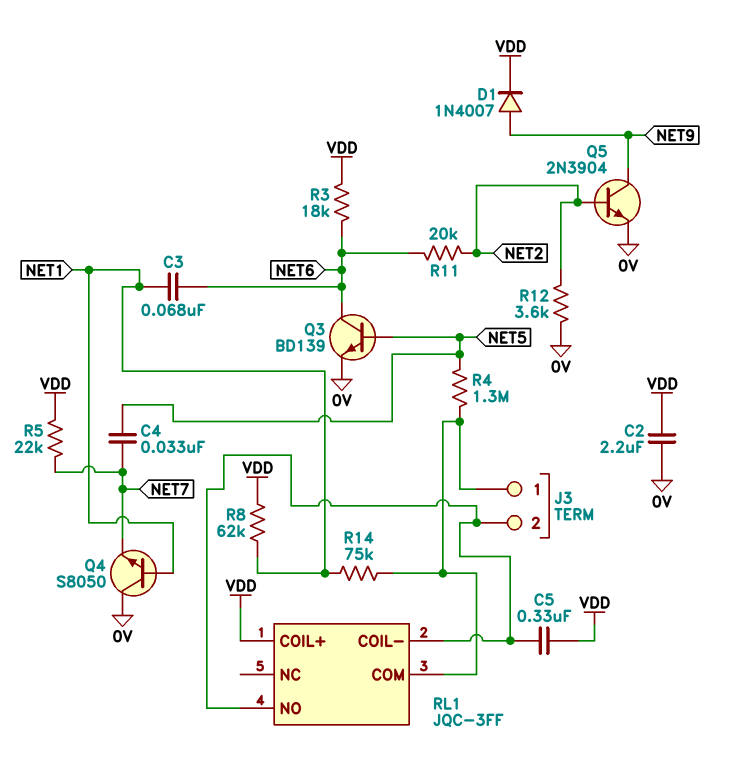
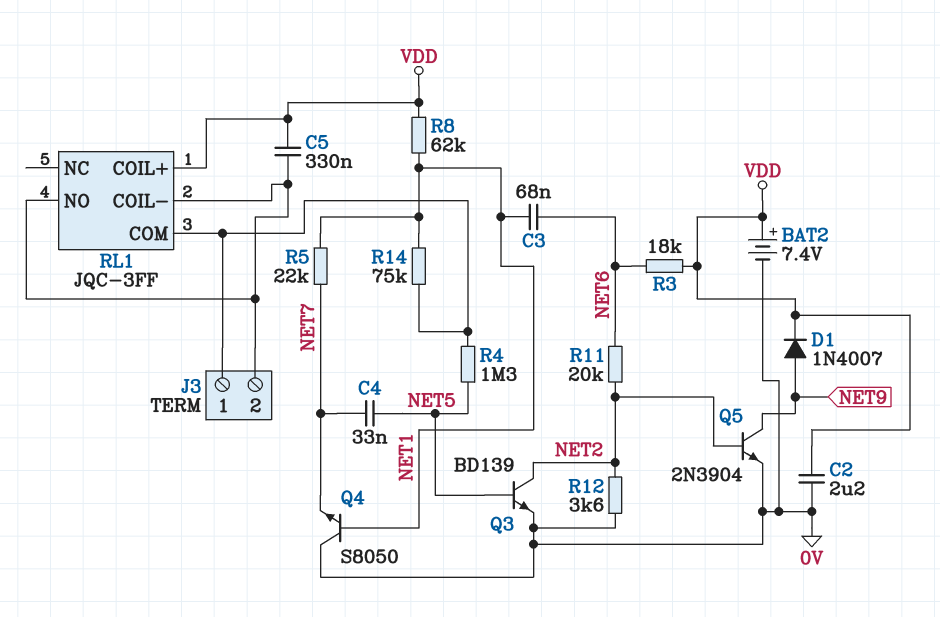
BAT2: none -> 7.4V (plus VDD, minus 0V)
Q3: NPN BD139 (B NET5, C NET6, E 0V) -> NPN BD139 (B NET5, C NET2, E 0V)
R5: 22k (NET7, VDD) -> 22k (NET1, NET7)

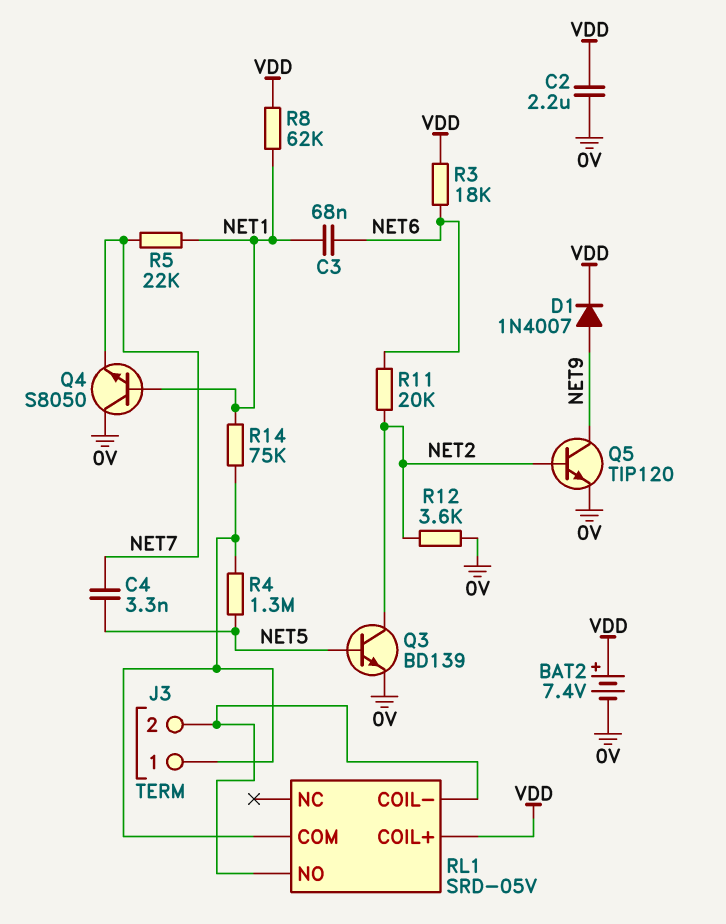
C4: 33nF (NET5, NET7) -> 3.3nF (NET5, NET7)
C5: 330nF (J3/2, VDD) -> none
Q5: NPN 2N3904 (B NET2, C NET9, E 0V) -> NPN TIP120 (B NET2, C NET9, E 0V)
RL1: JQC-3FF -> SRD-05V

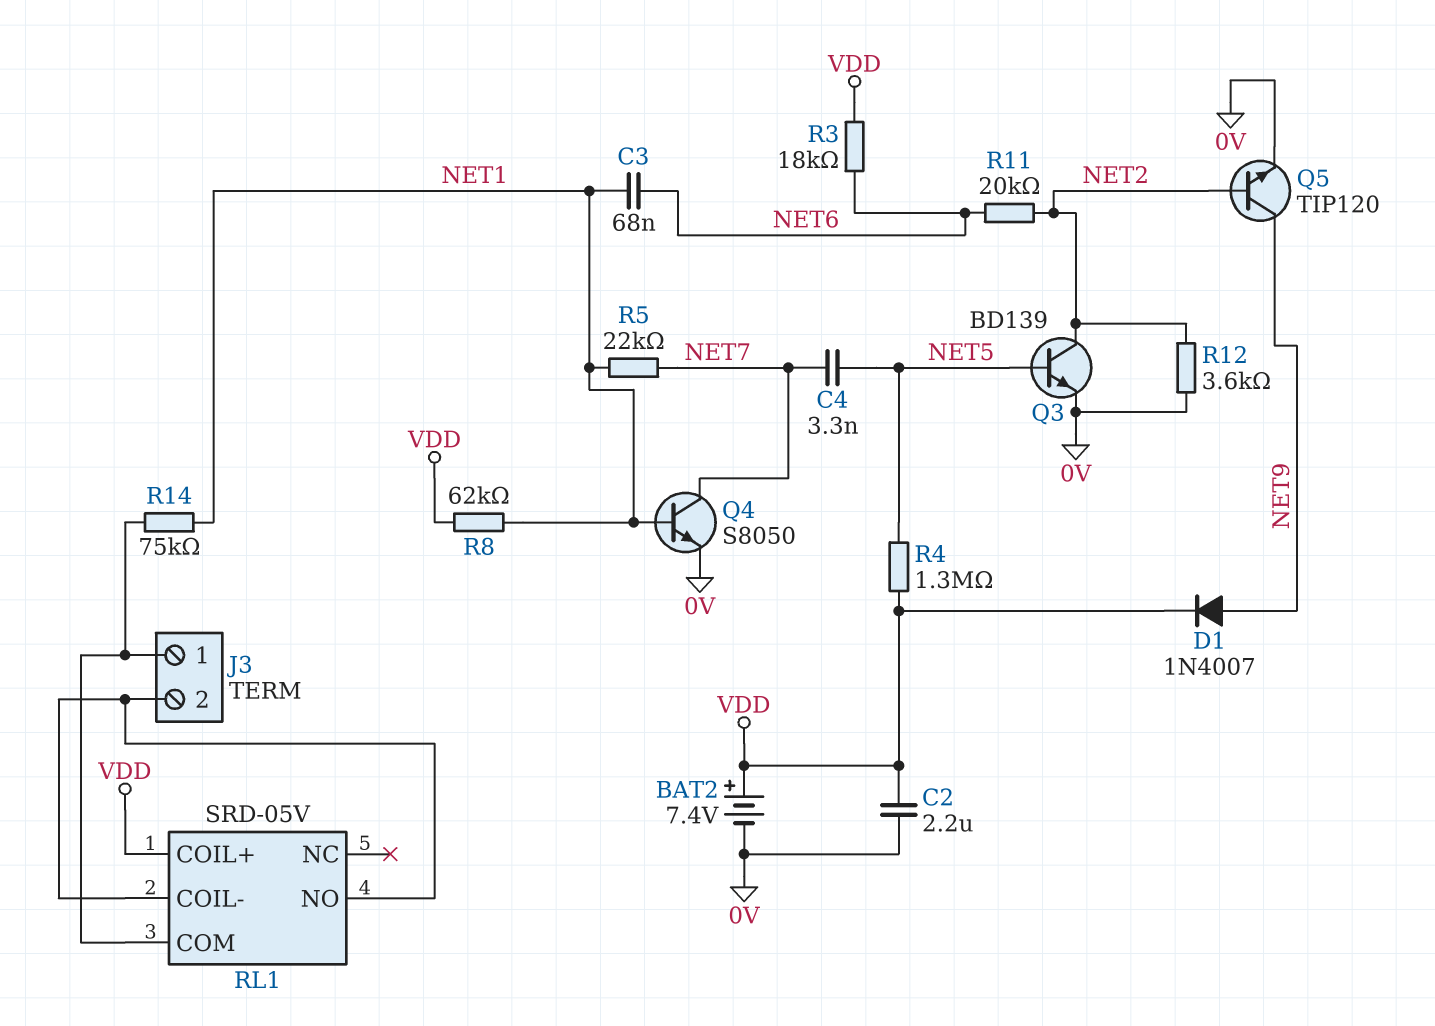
Q4: NPN S8050 (B NET1, C 0V, E NET7) -> NPN S8050 (B NET1, C NET7, E 0V)
R4: 1.3M (J3/1, NET5) -> 1.3M (NET5, VDD)

